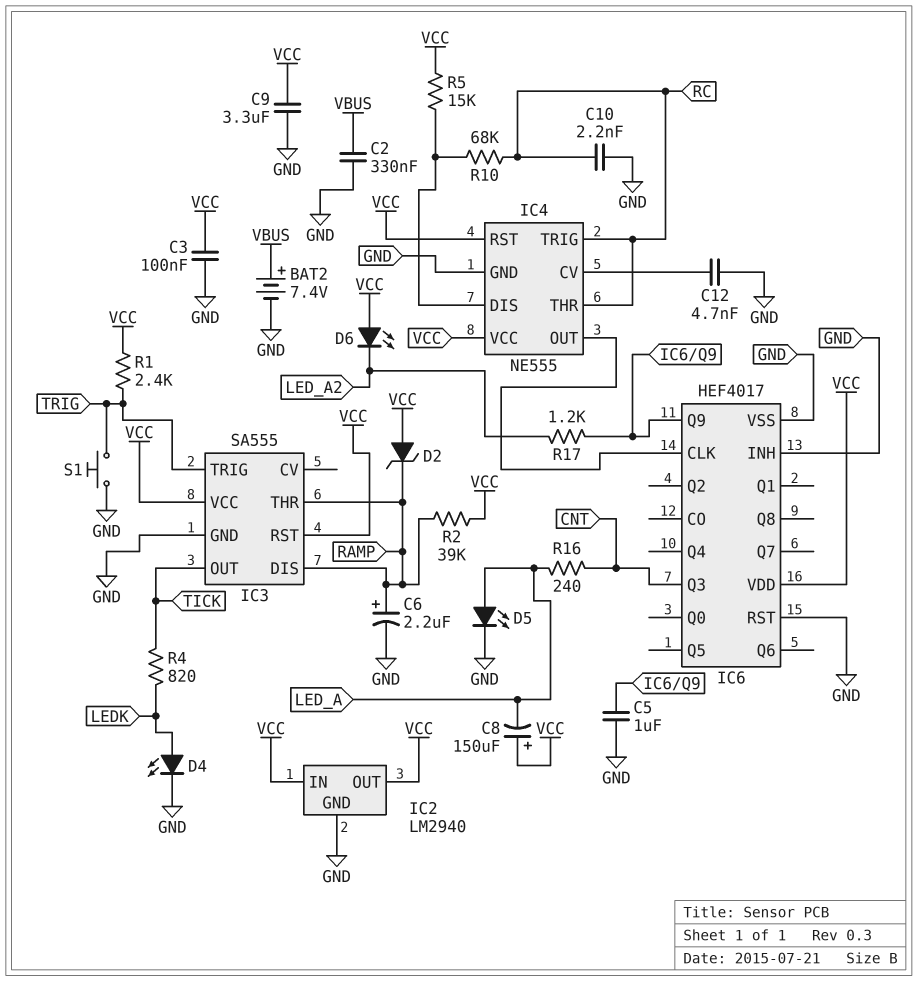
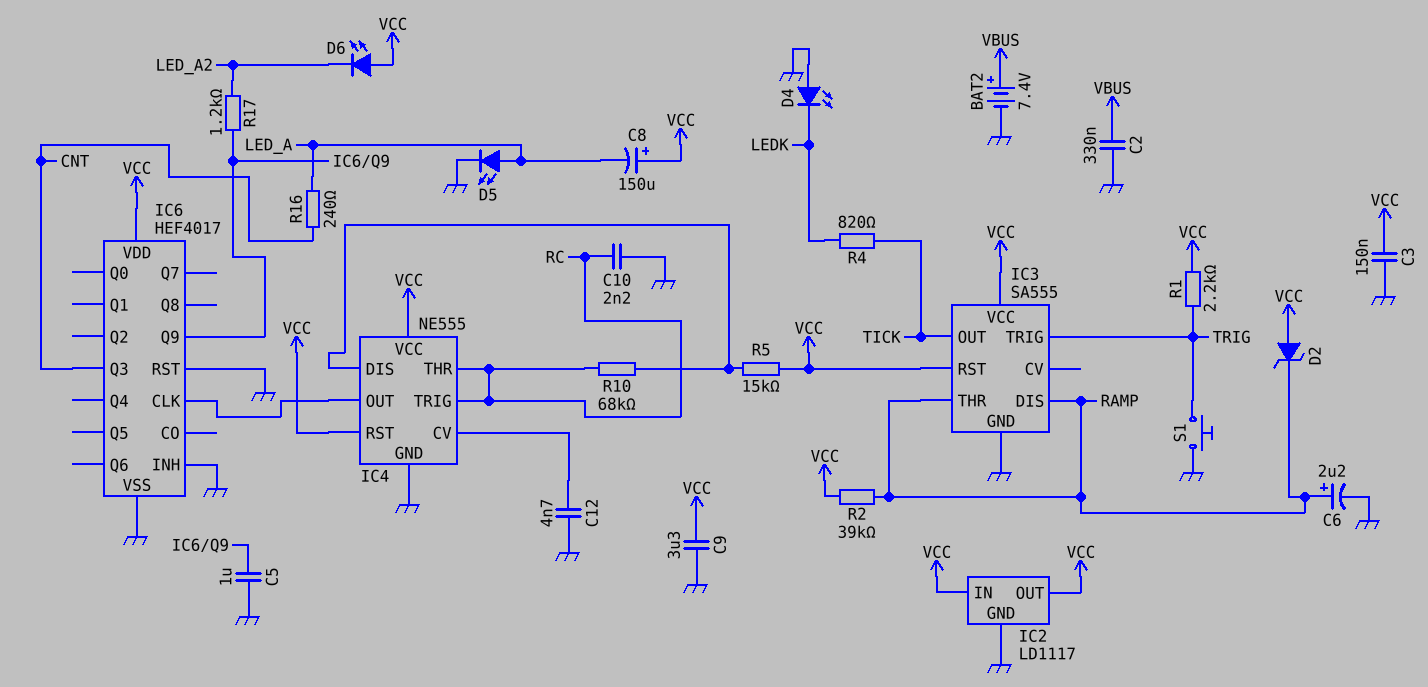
C3: 100nF (GND, VCC) -> 150nF (GND, VCC)
D4: LED (A LEDK, K GND) -> LED (A GND, K LEDK)
IC2: LM2940 -> LD1117
R1: 2.4k (TRIG, VCC) -> 2.2k (TRIG, VCC)

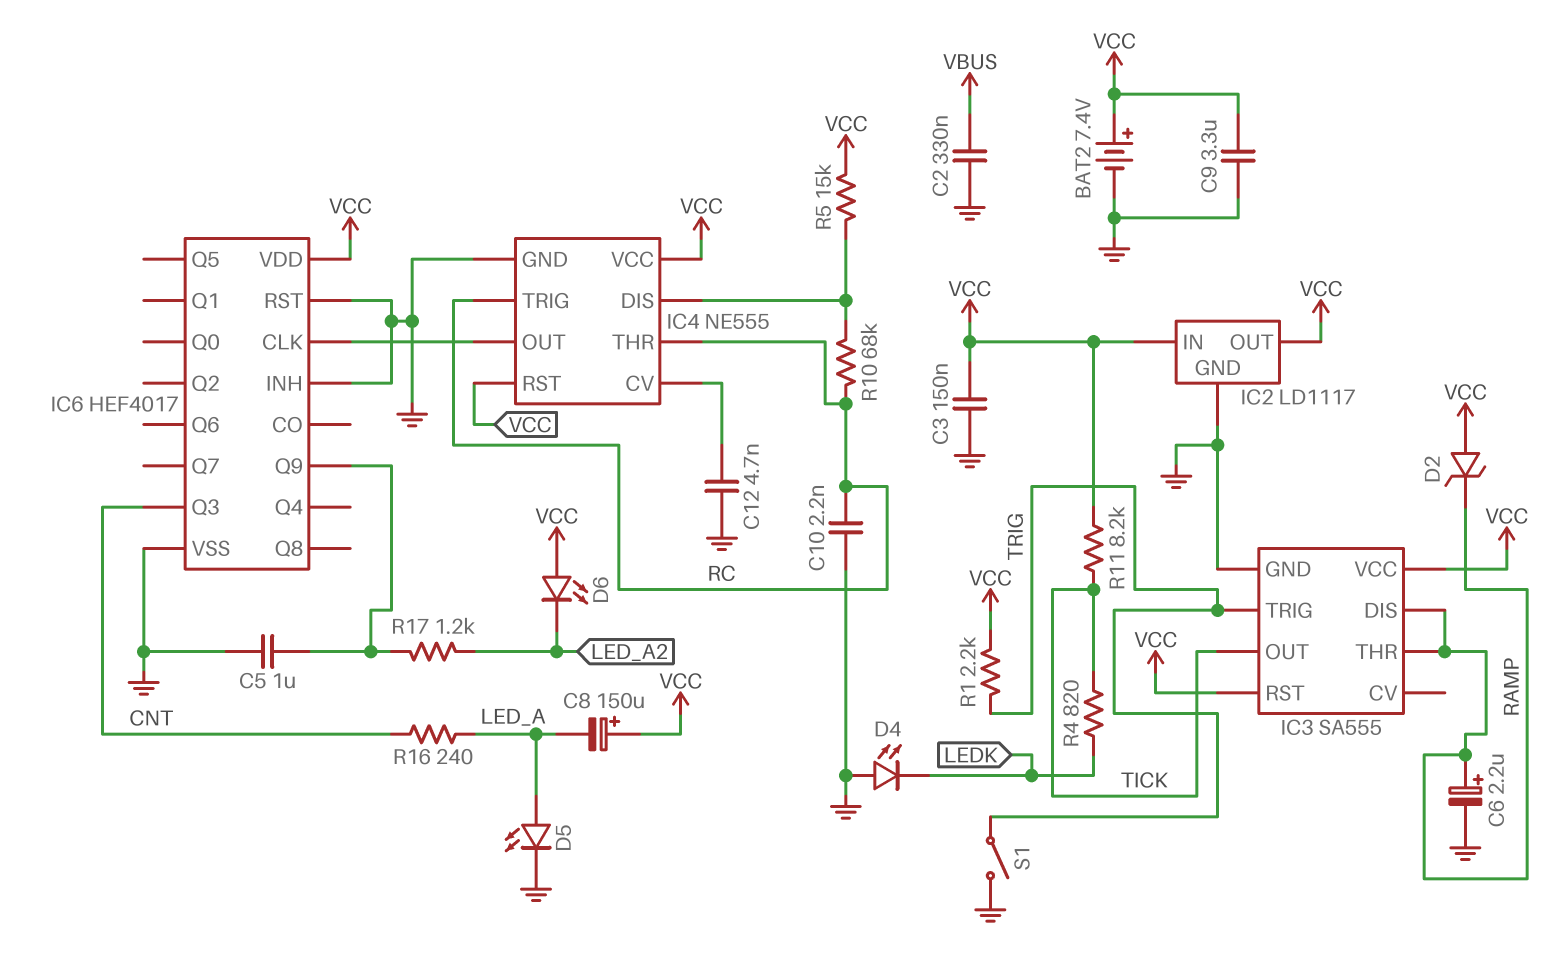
BAT2: 7.4V (plus VBUS, minus GND) -> 7.4V (plus VCC, minus GND)
R2: 39k (RAMP, VCC) -> none
R11: none -> 8.2k (TICK, VCC)
S1: button (GND, TRIG) -> switch (GND, TRIG)

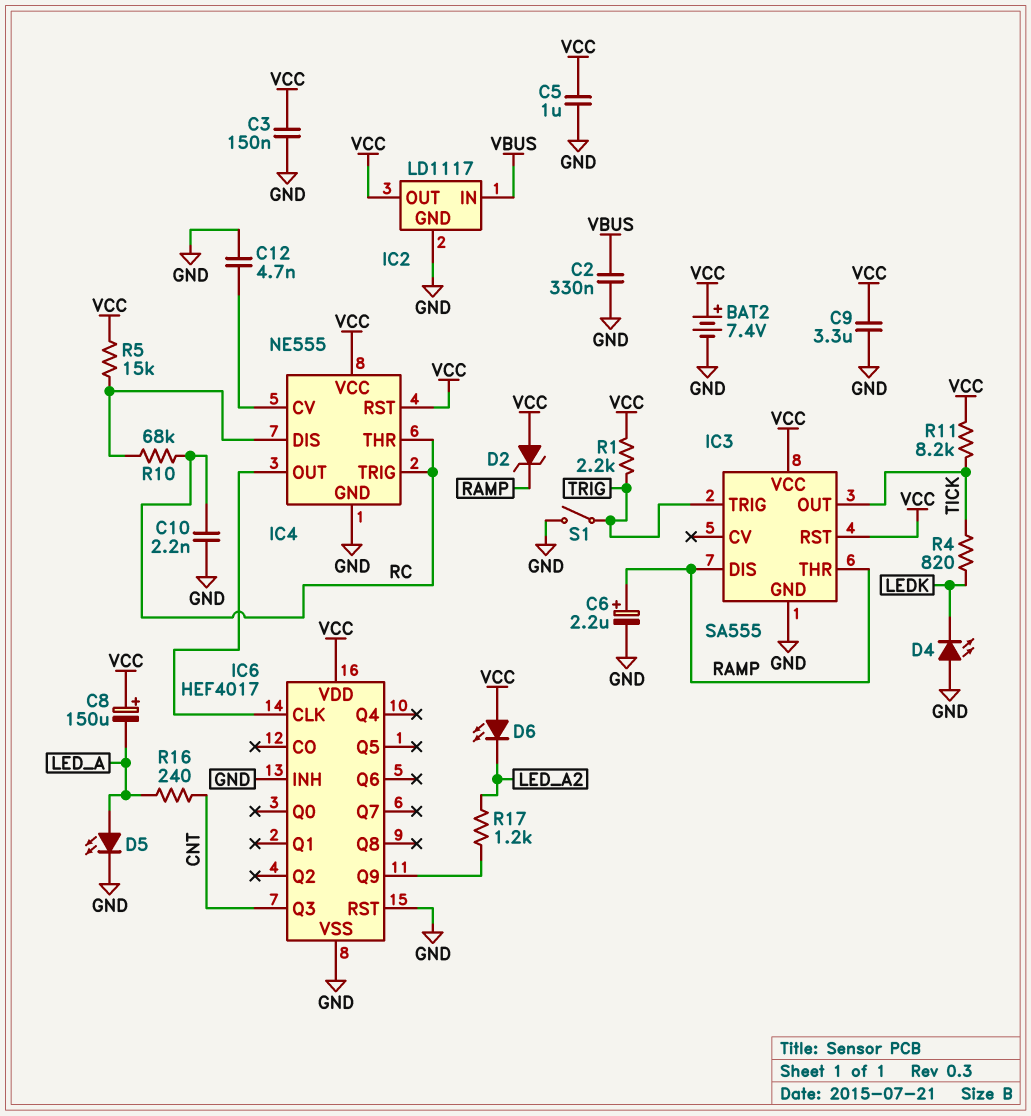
C5: 1uF (GND, IC6/Q9) -> 1uF (GND, VCC)
IC2 pin IN: VCC -> VBUS

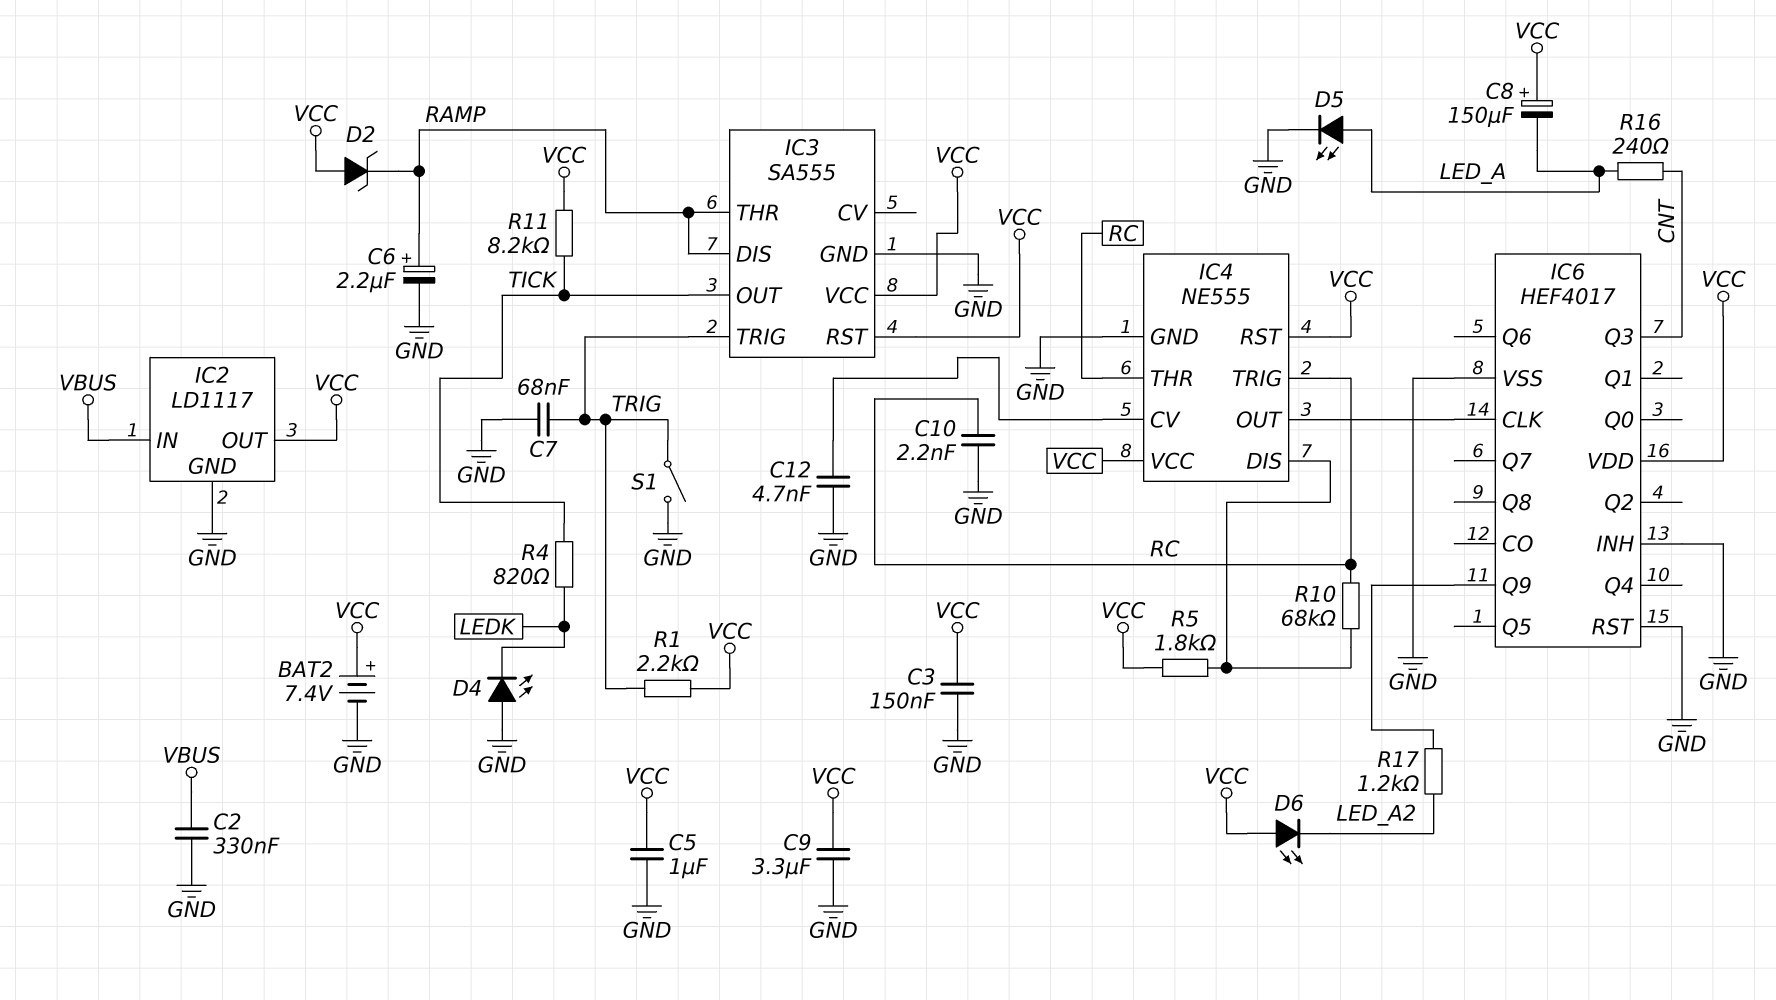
C7: none -> 68nF (GND, TRIG)
R5: 15k (IC4/DIS, VCC) -> 1.8k (IC4/DIS, VCC)

